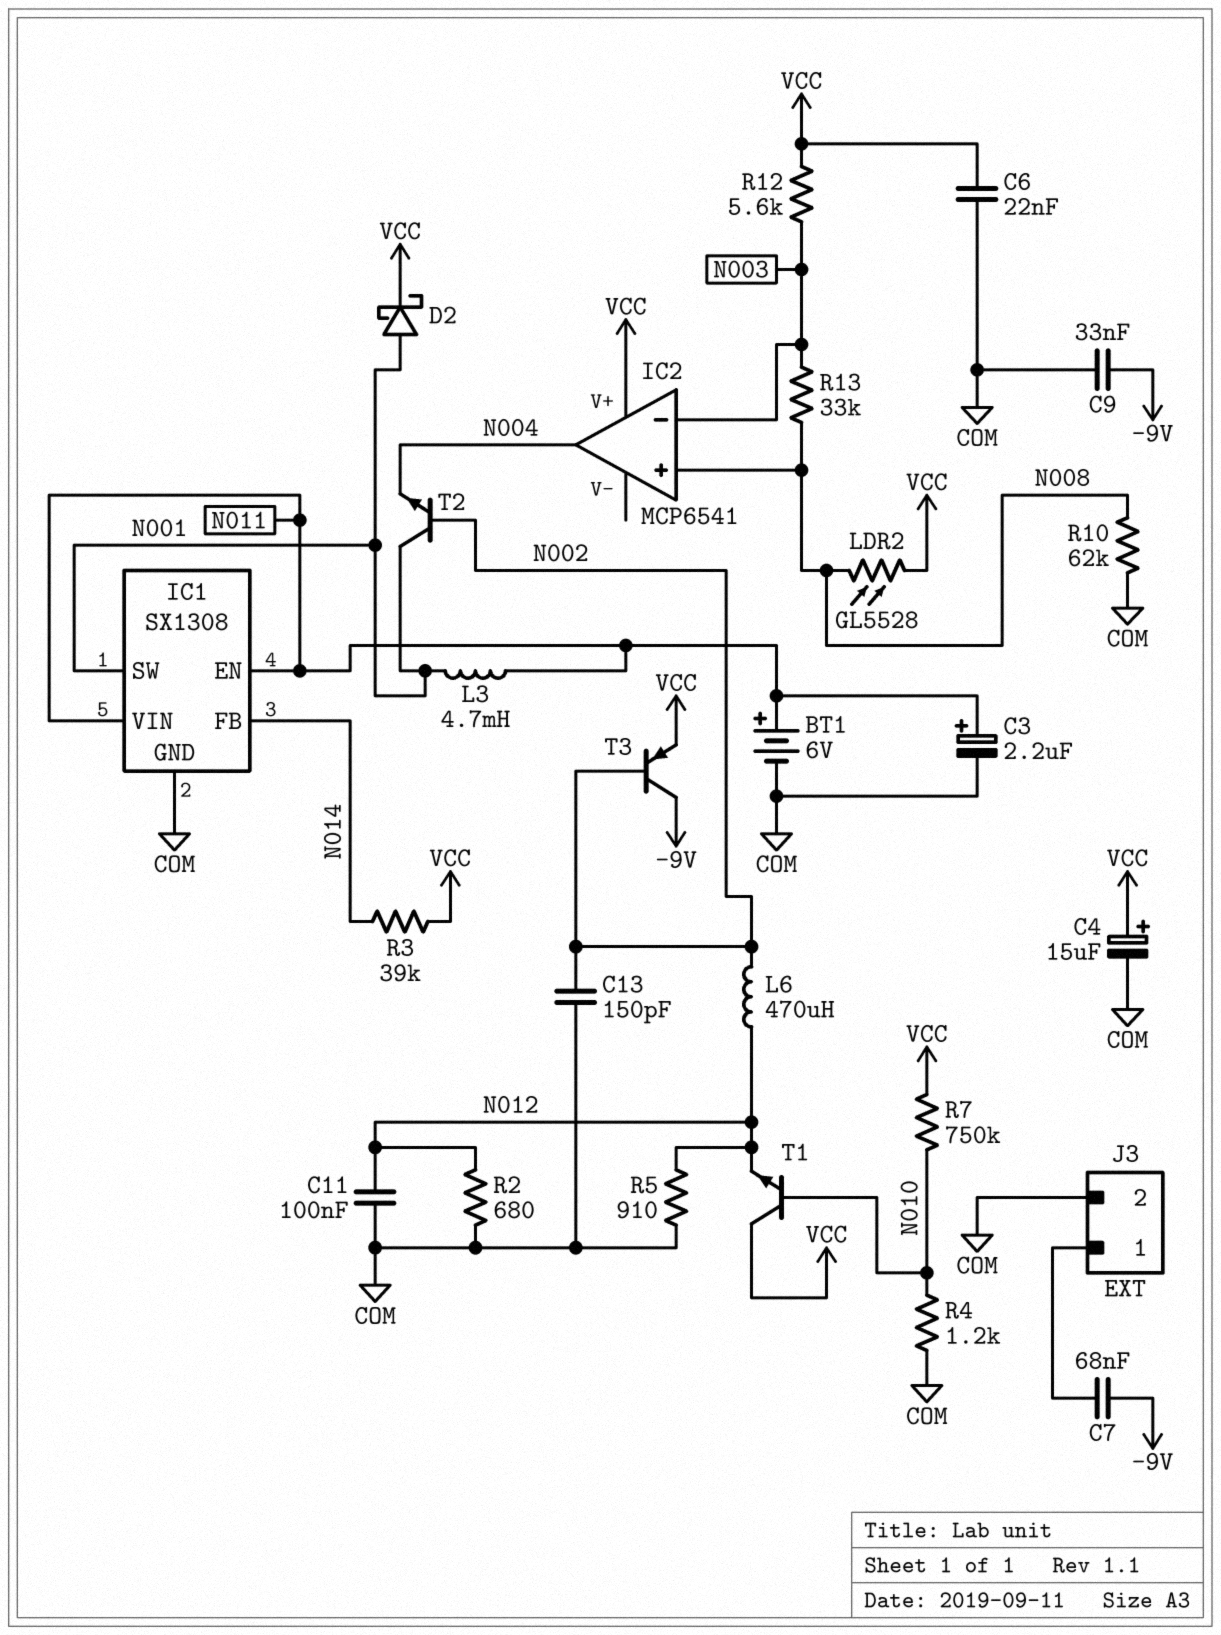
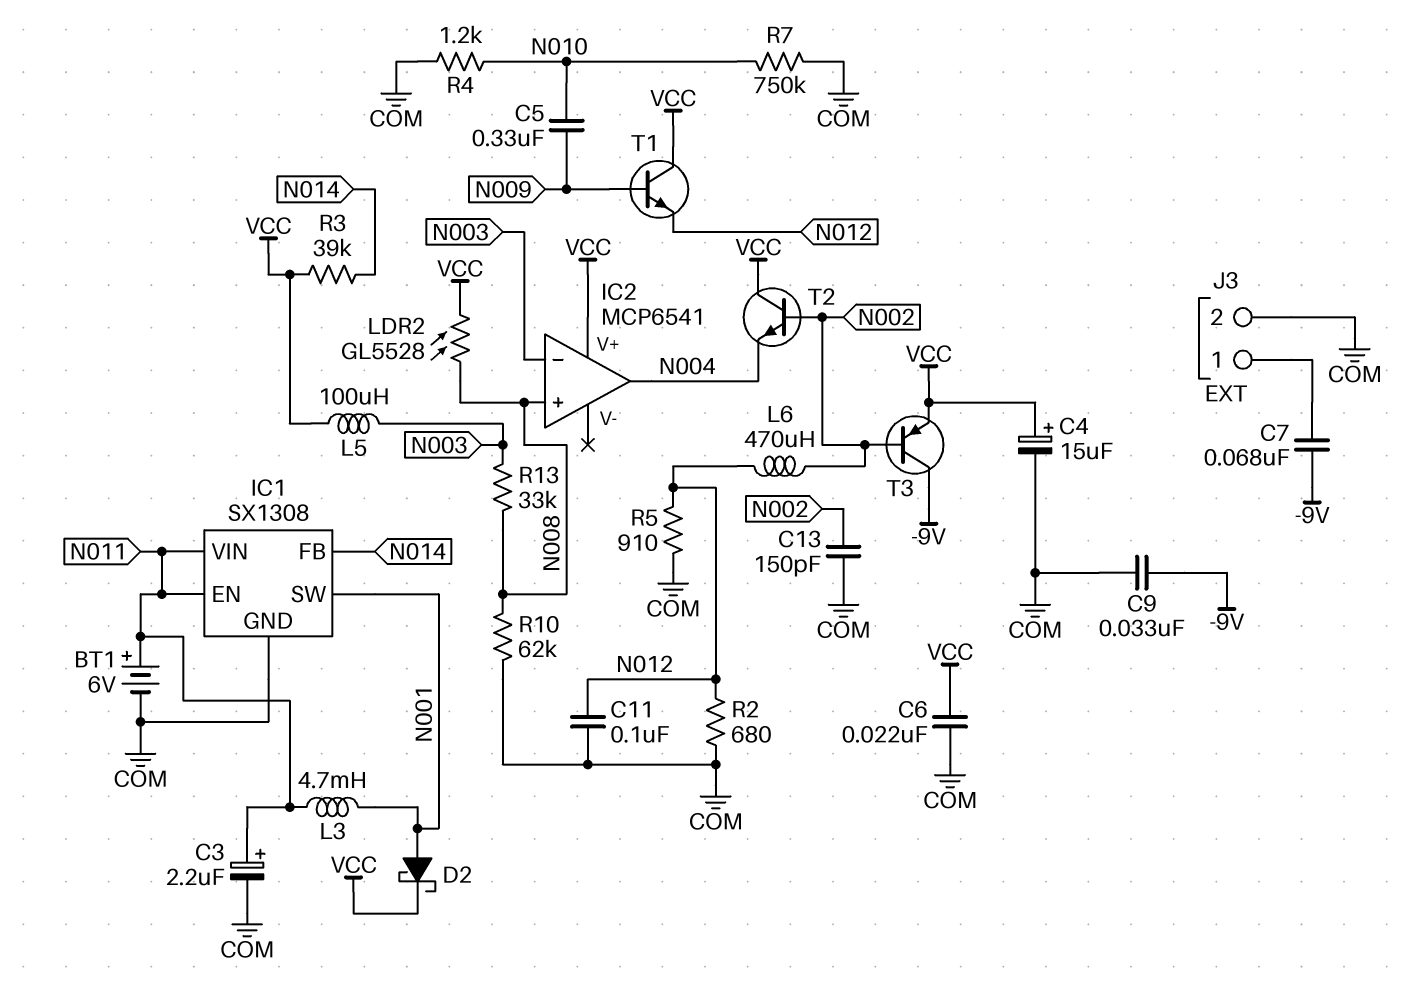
C5: none -> 330nF (N009, N010)
L5: none -> 100uH (N003, VCC)
R7: 750k (N010, VCC) -> 750k (COM, N010)
R12: 5.6k (N003, VCC) -> none
T1: NPN (B N010, C VCC, E N012) -> NPN (B N009, C VCC, E N012)
T2: NPN (B N002, C N001, E N004) -> NPN (B N002, C VCC, E N004)

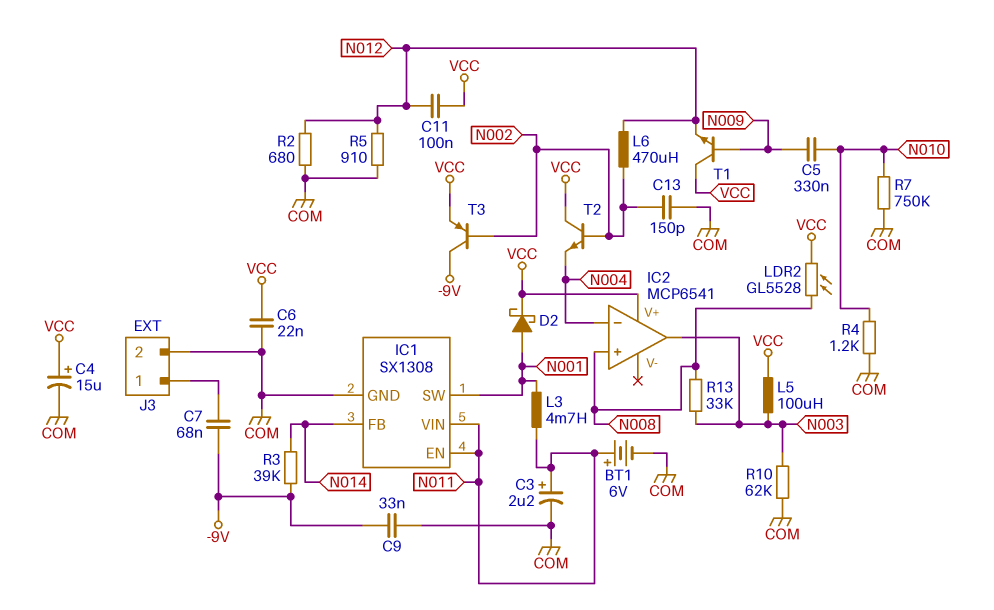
C11: 100nF (COM, N012) -> 100nF (N012, VCC)
IC2 pin in-: N003 -> N004
IC2 pin out: N004 -> N003
R3: 39k (N014, VCC) -> 39k (-9V, N014)
R10: 62k (COM, N008) -> 62k (COM, N003)

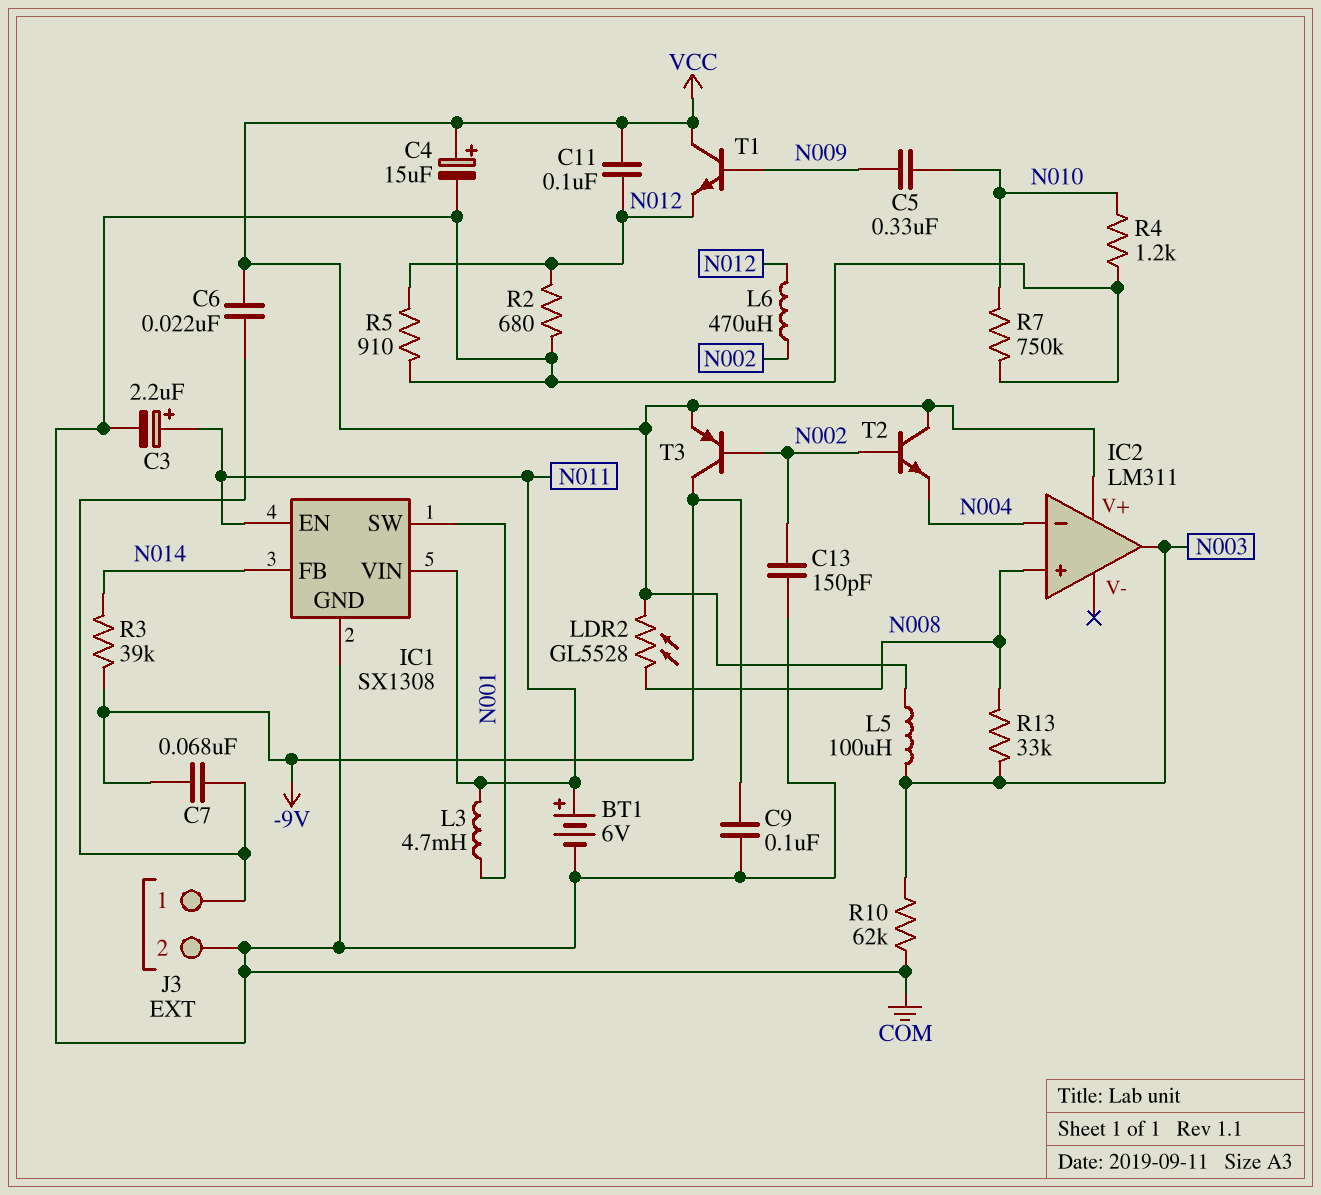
C6: 22nF (COM, VCC) -> 22nF (J3/1, VCC)
C9: 33nF (-9V, COM) -> 100nF (-9V, COM)
D2: schottky (A N001, K VCC) -> none
IC2: MCP6541 -> LM311

